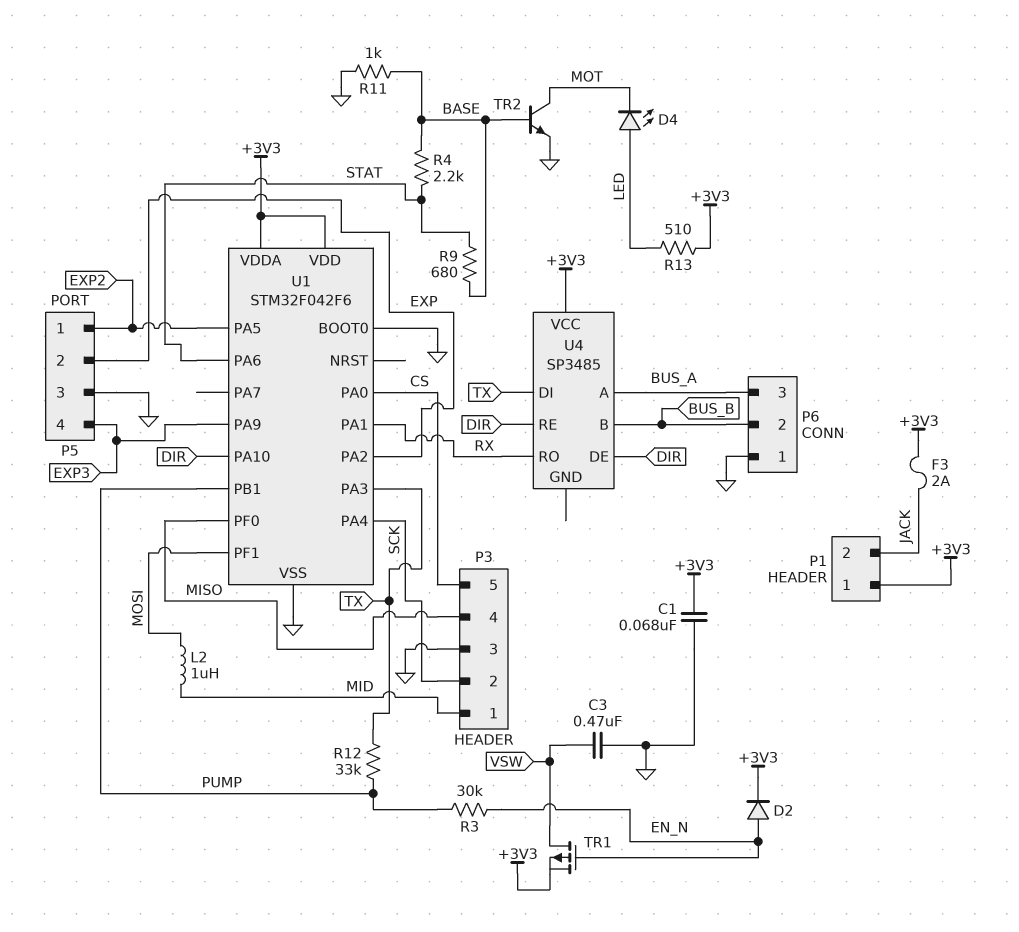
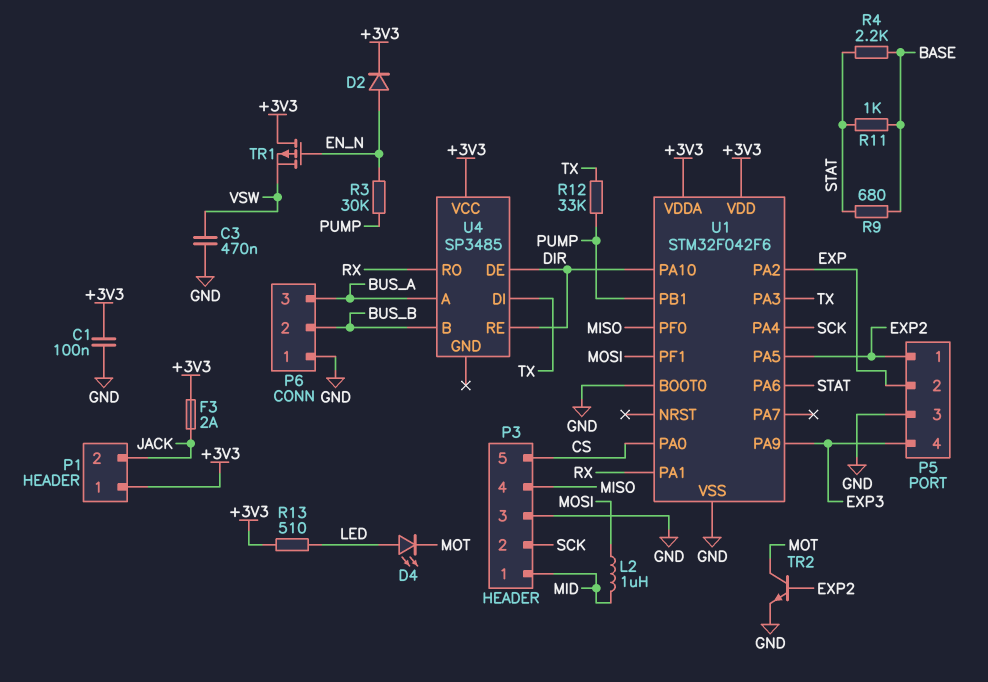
C1: 68nF (+3V3, GND) -> 100nF (+3V3, GND)
R11: 1k (BASE, GND) -> 1k (BASE, STAT)
TR1: PMOS (G EN_N, D VSW, S +3V3) -> PMOS (G EN_N, D +3V3, S VSW)
TR2: NPN (B BASE, C MOT, E GND) -> NPN (B EXP2, C MOT, E GND)

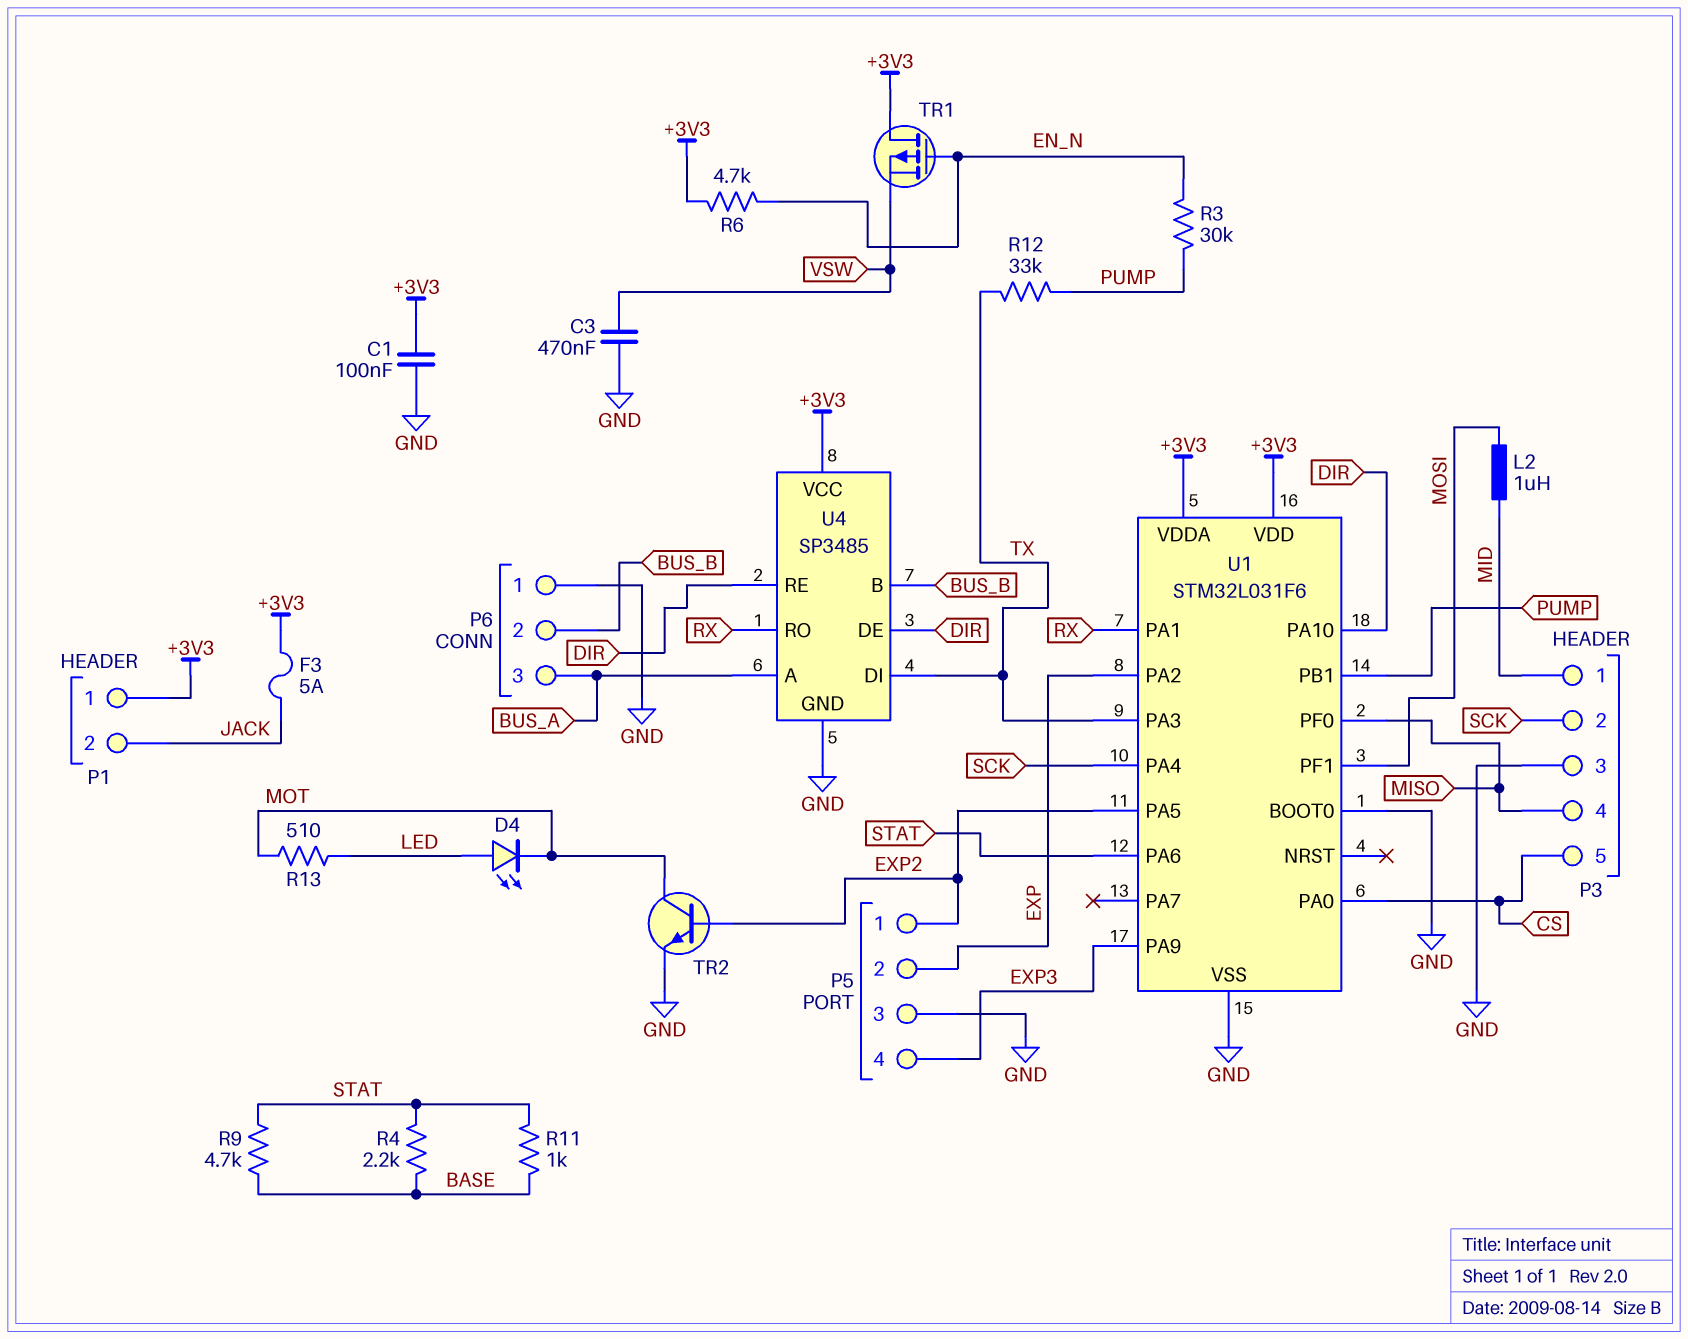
D2: diode (A EN_N, K +3V3) -> none
F3: 2A (+3V3, JACK) -> 5A (+3V3, JACK)
R6: none -> 4.7k (+3V3, EN_N)
R9: 680 (BASE, STAT) -> 4.7k (BASE, STAT)
R13: 510 (+3V3, LED) -> 510 (LED, MOT)
U1: STM32F042F6 -> STM32L031F6
U4 pin GND: none -> GND

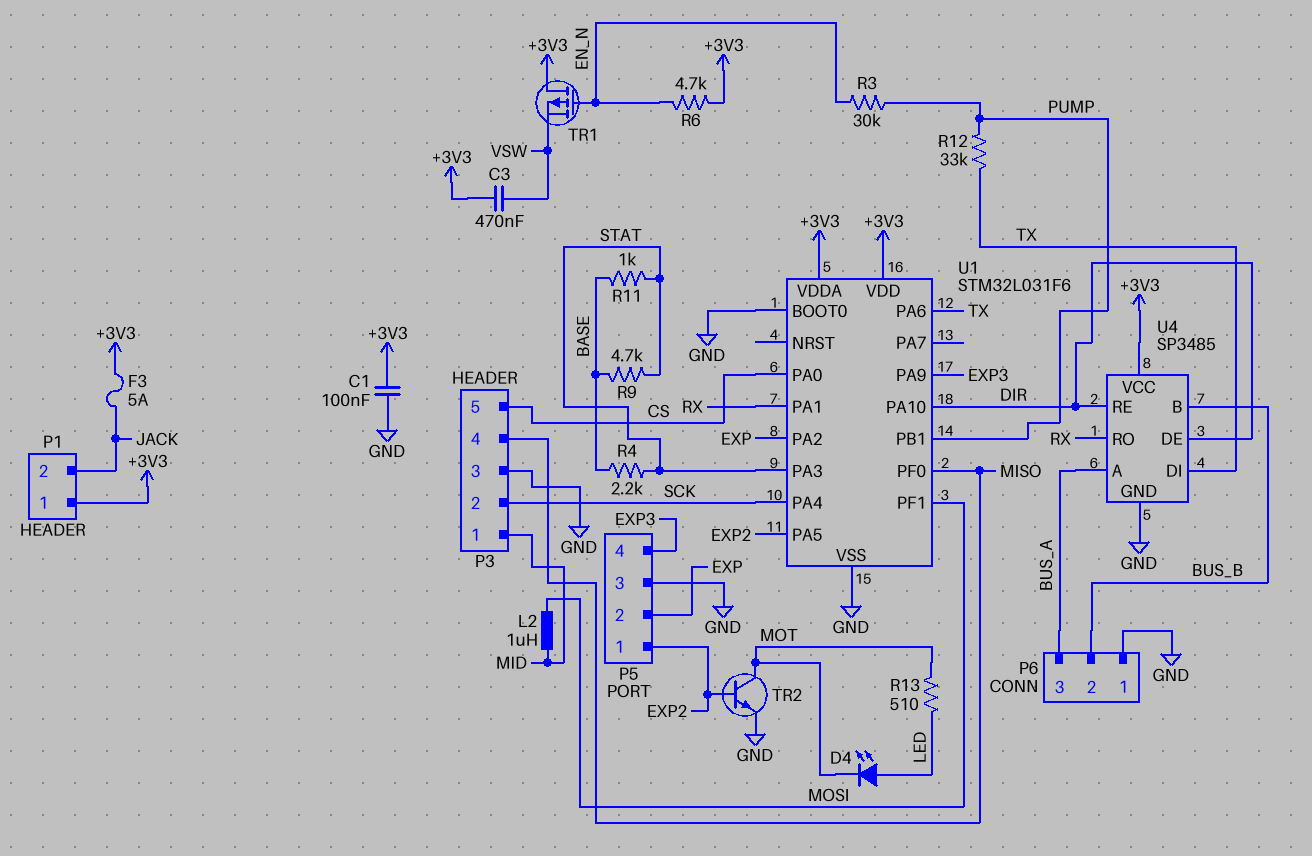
C3: 470nF (GND, VSW) -> 470nF (+3V3, VSW)
U1 pin PA3: TX -> STAT
U1 pin PA6: STAT -> TX

